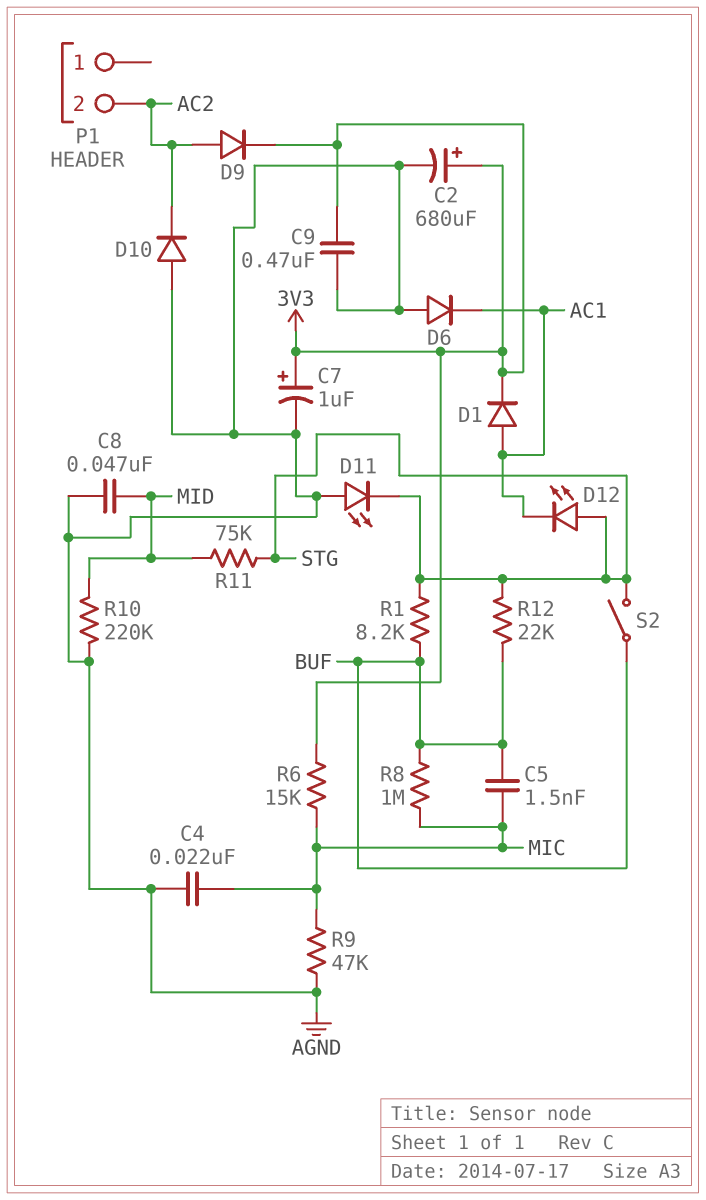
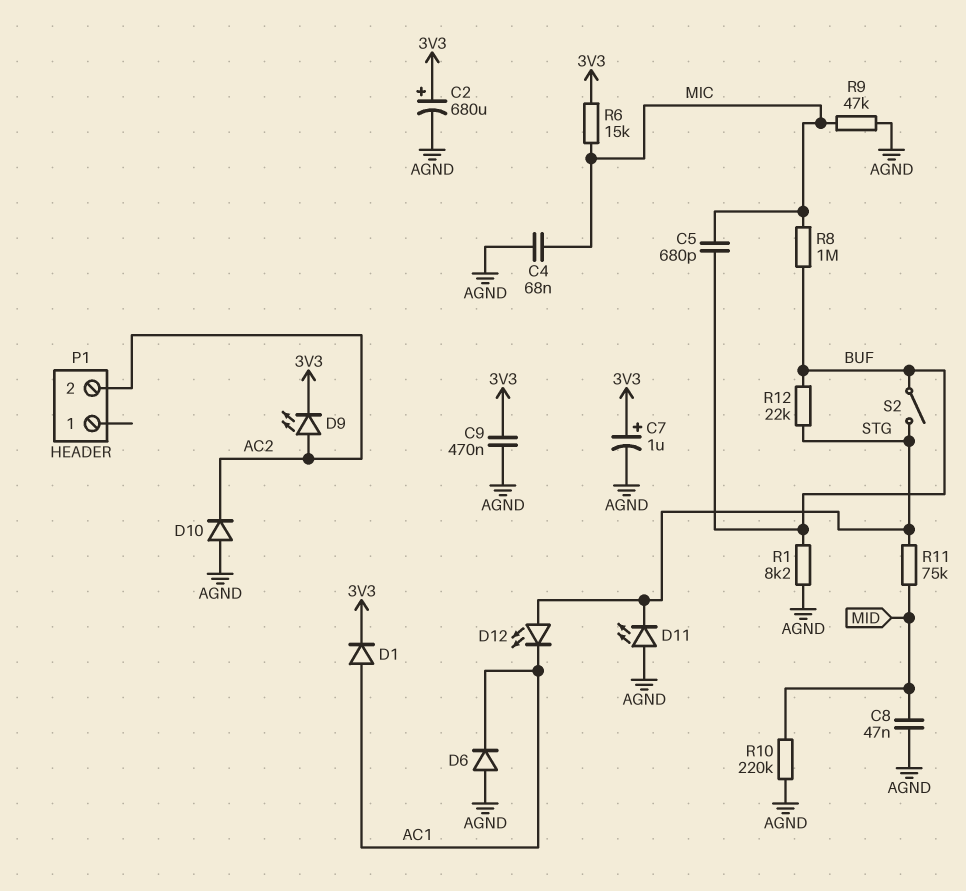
C4: 22nF (AGND, MIC) -> 68nF (AGND, MIC)
C5: 1.5nF (BUF, MIC) -> 680pF (BUF, MIC)
D9: diode (A AC2, K 3V3) -> LED (A AC2, K 3V3)
R1: 8.2k (BUF, STG) -> 8.2k (AGND, BUF)

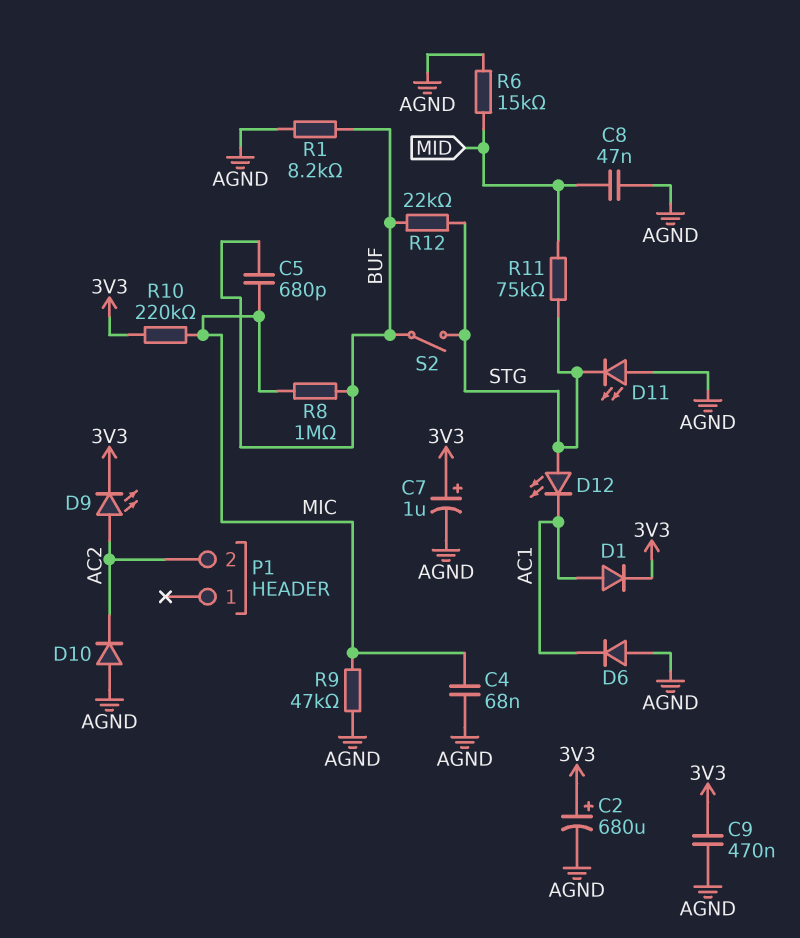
R6: 15k (3V3, MIC) -> 15k (AGND, MID)
R10: 220k (AGND, MID) -> 220k (3V3, MIC)

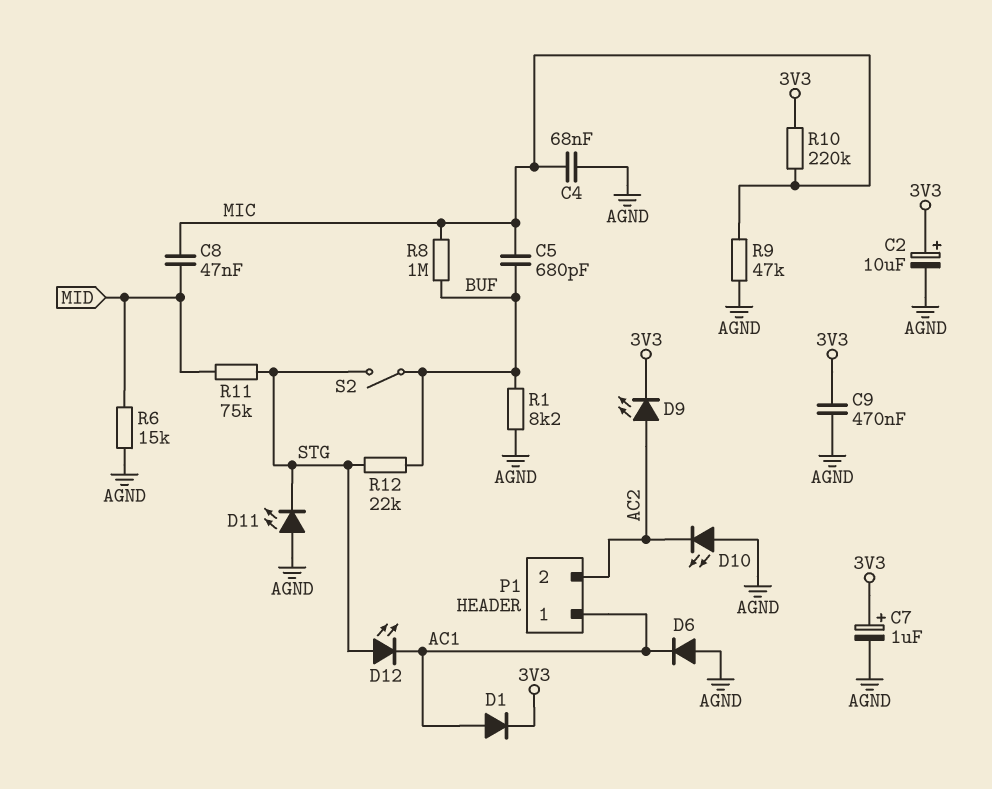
C2: 680uF (plus 3V3, minus AGND) -> 10uF (plus 3V3, minus AGND)
C8: 47nF (AGND, MID) -> 47nF (MIC, MID)
D10: diode (A AGND, K AC2) -> LED (A AGND, K AC2)
P1 pin 1: none -> AC1

